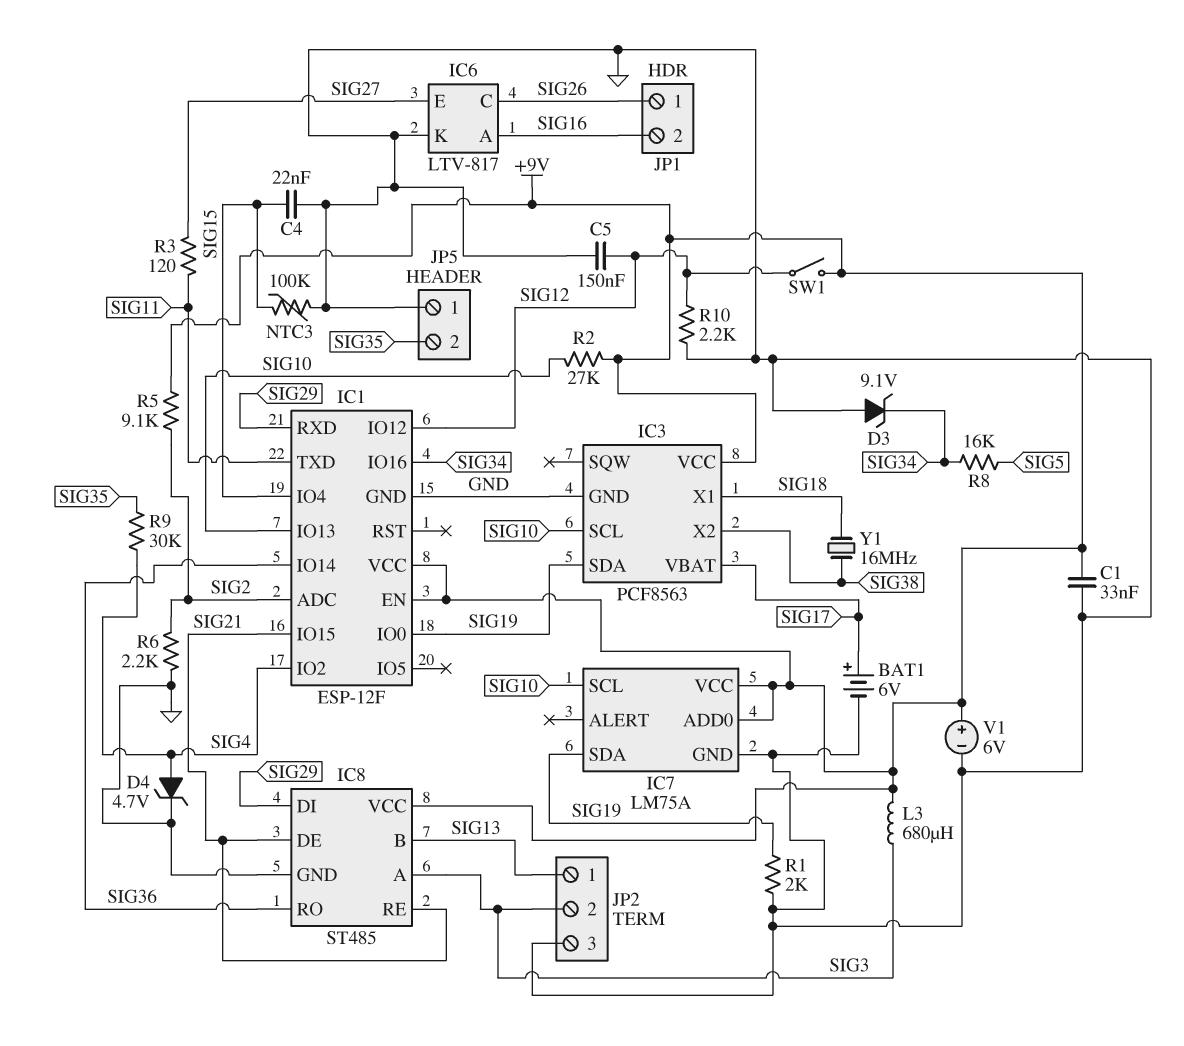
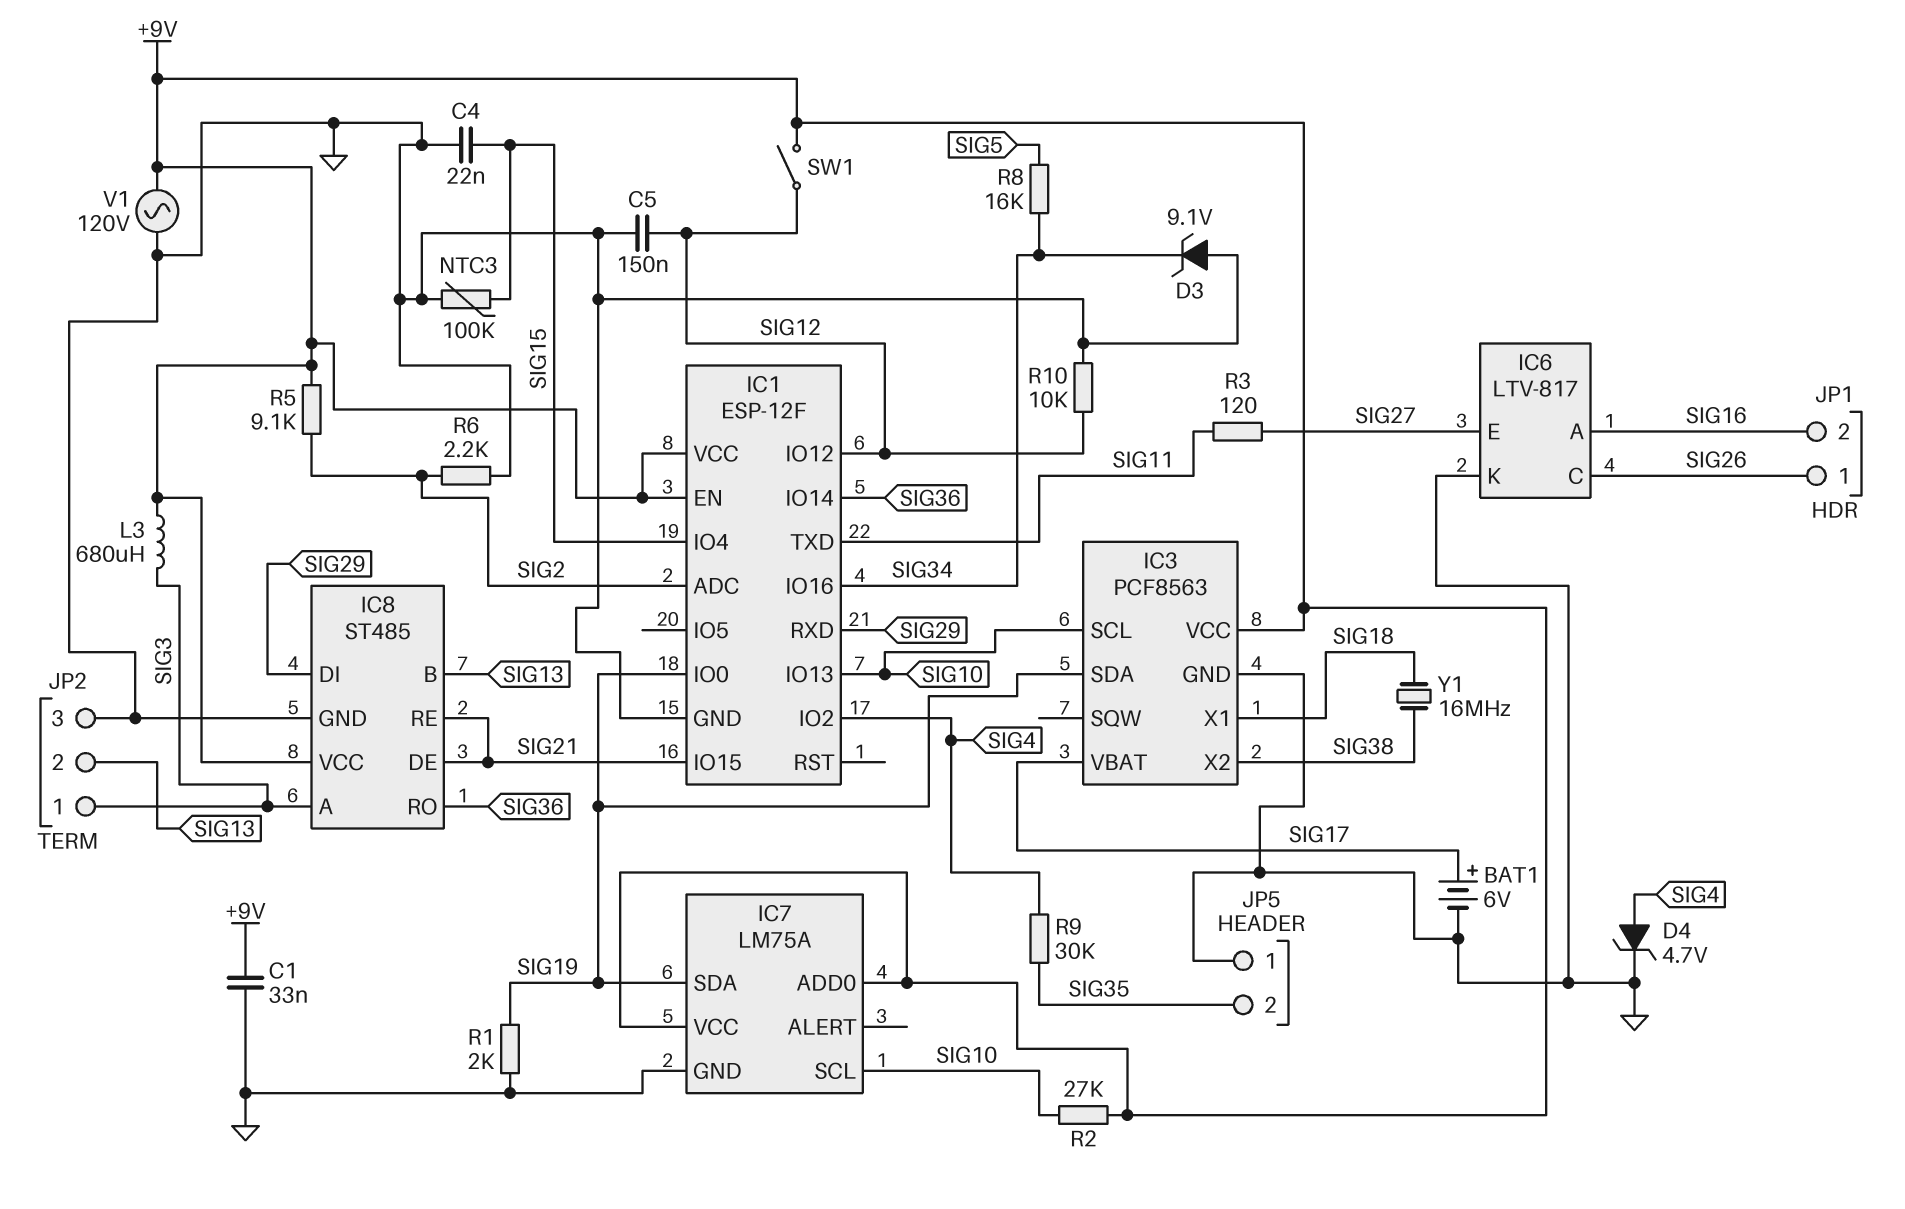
JP2 pin 1: SIG13 -> SIG3
JP2 pin 2: SIG3 -> SIG13
R10: 2.2k (GND, SIG12) -> 10k (GND, SIG12)
V1: 6V (plus +9V, minus GND) -> AC 120V (+9V, GND)

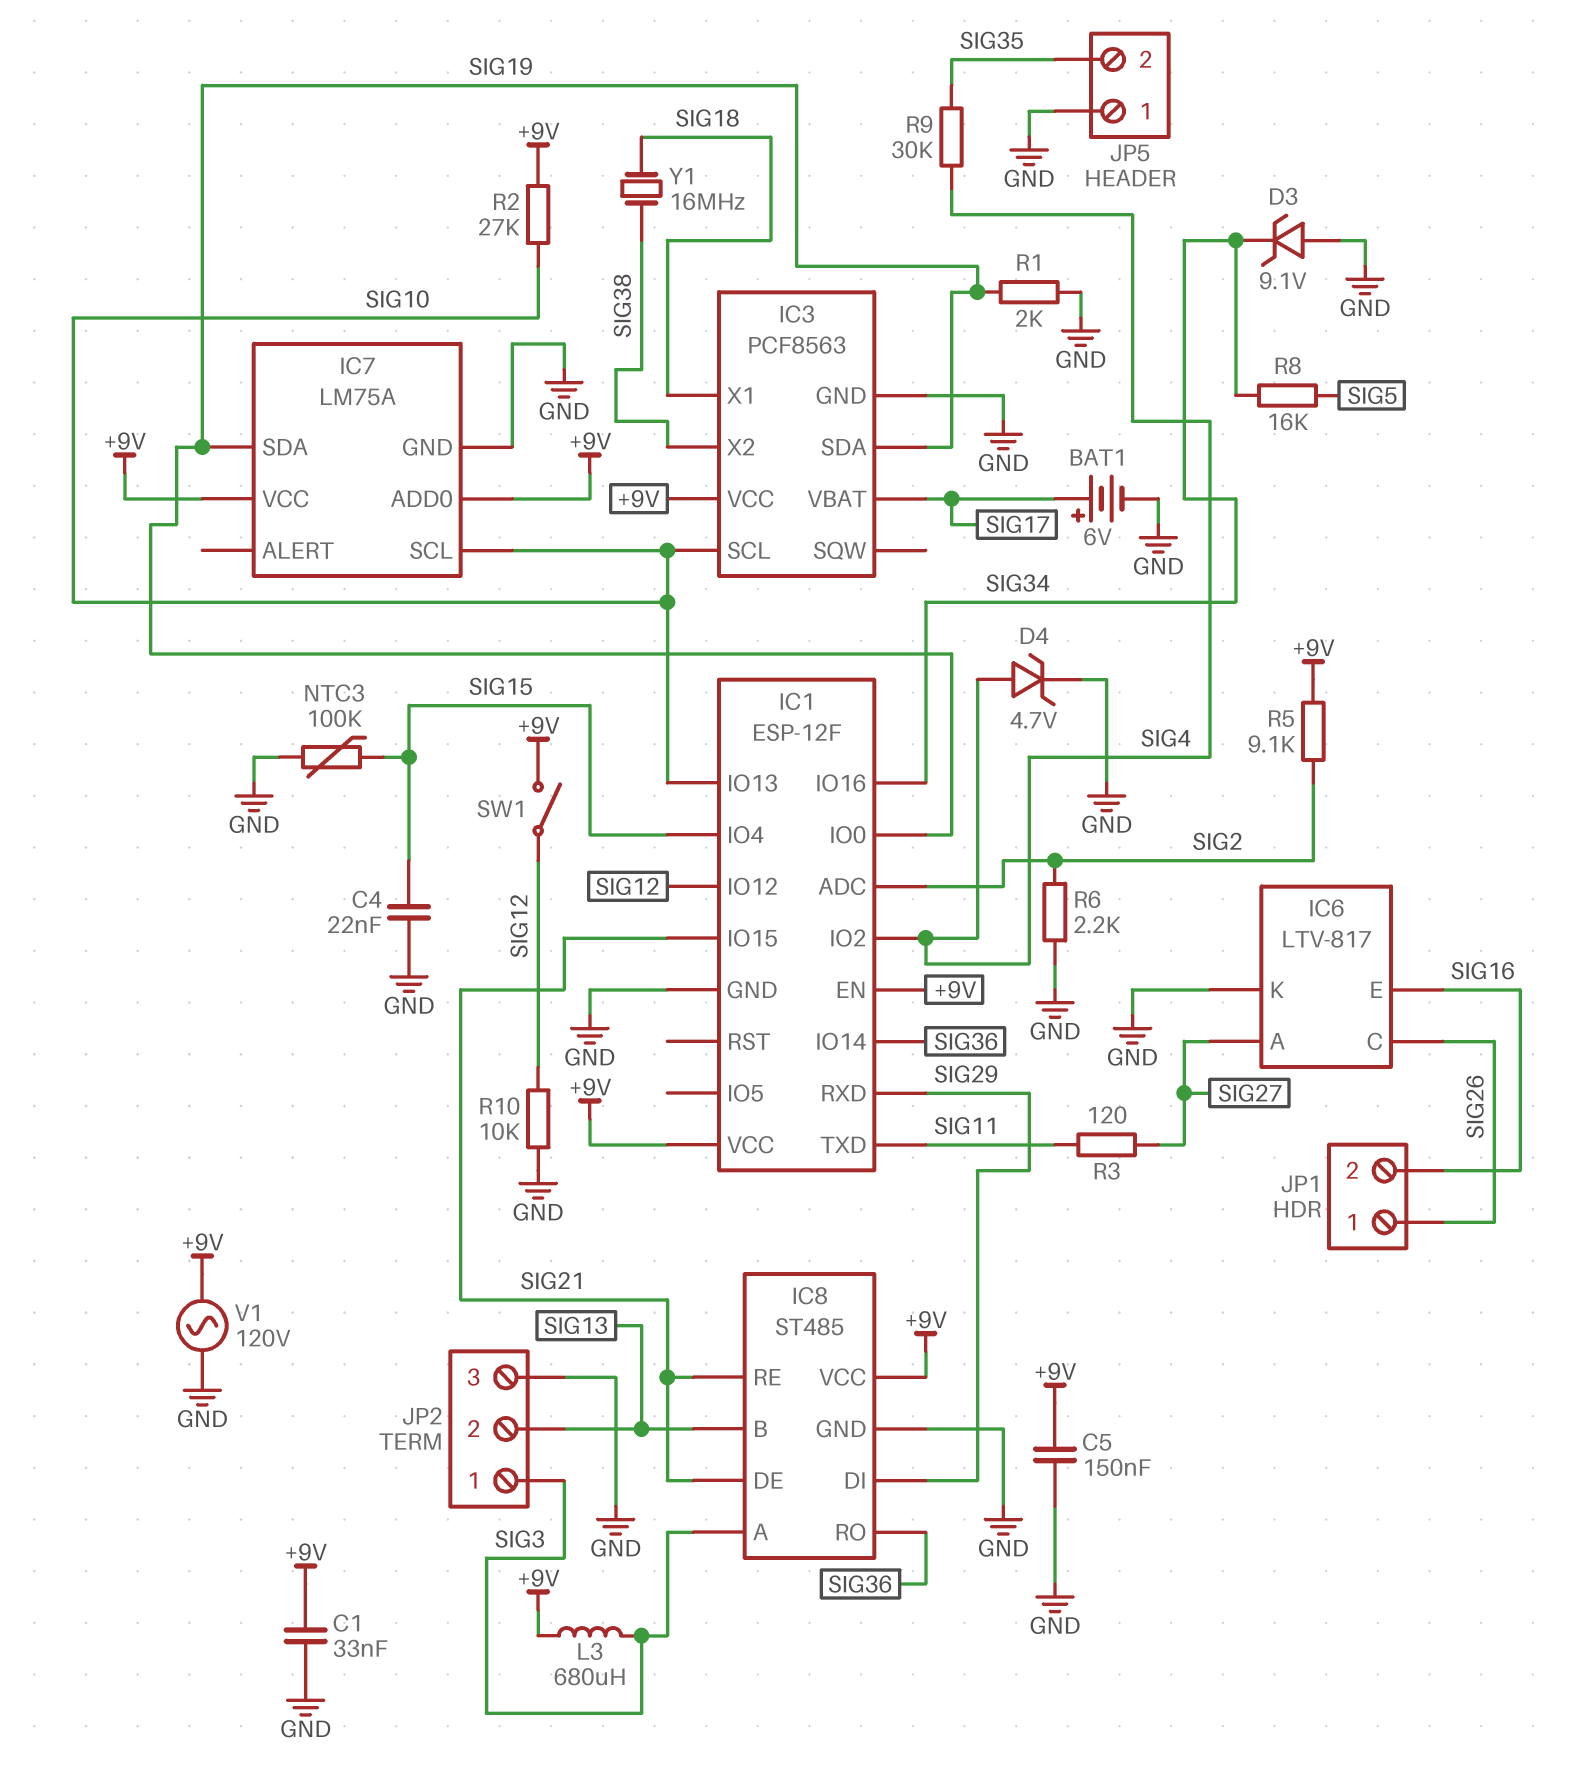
C5: 150nF (GND, SIG12) -> 150nF (+9V, GND)
IC6 pin A: SIG16 -> SIG27
IC6 pin E: SIG27 -> SIG16

